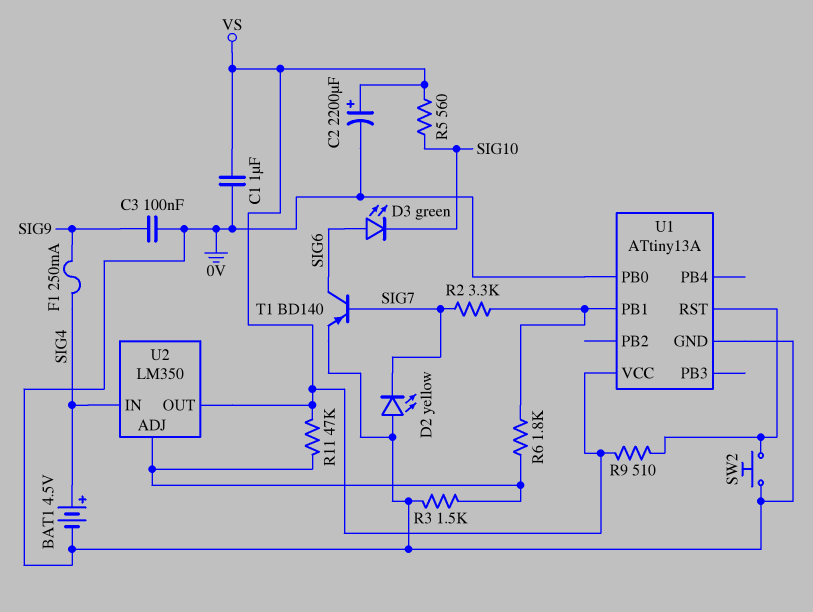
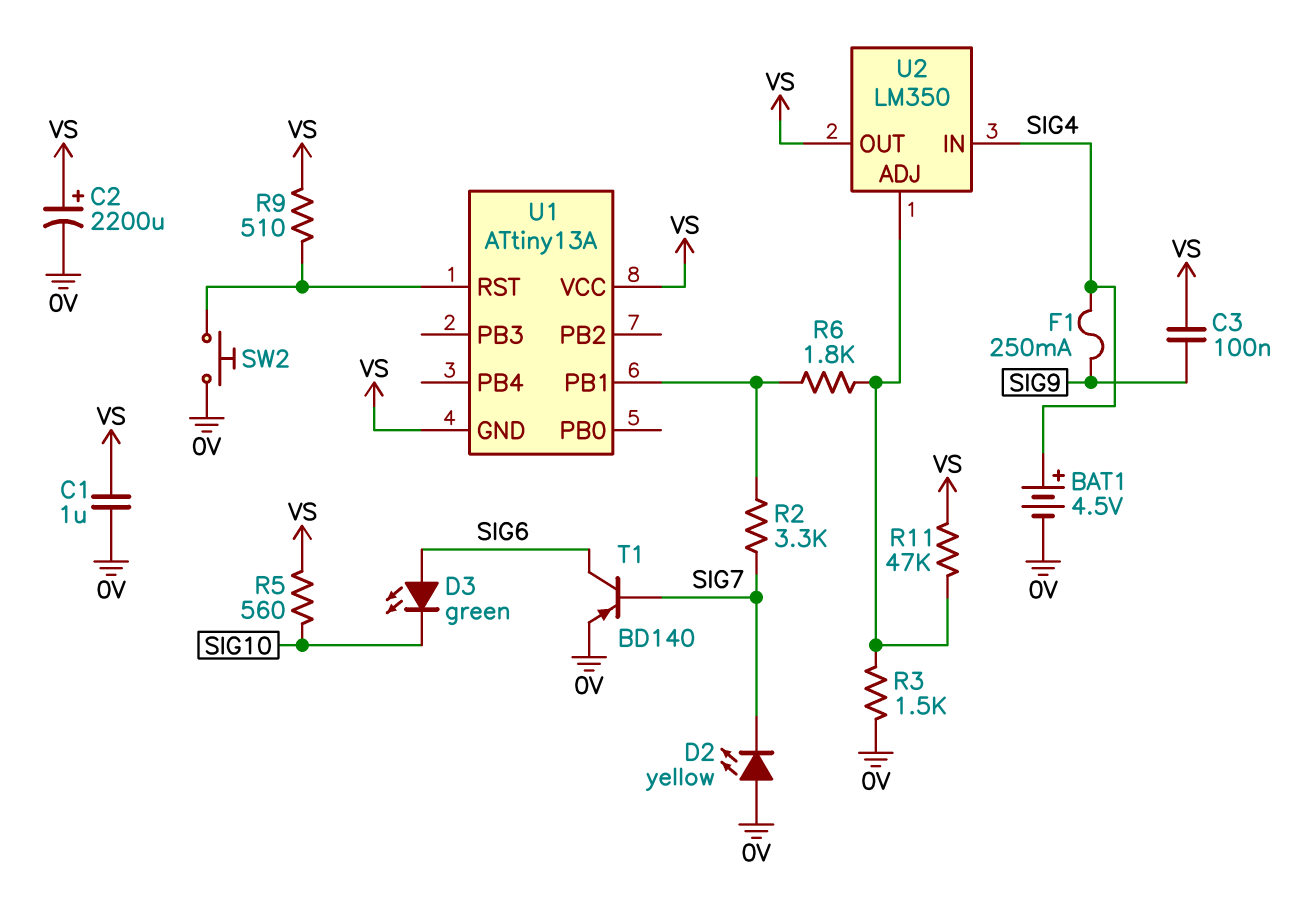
C3: 100nF (0V, SIG9) -> 100nF (SIG9, VS)
U1 pin GND: 0V -> VS
U1 pin PB0: 0V -> none

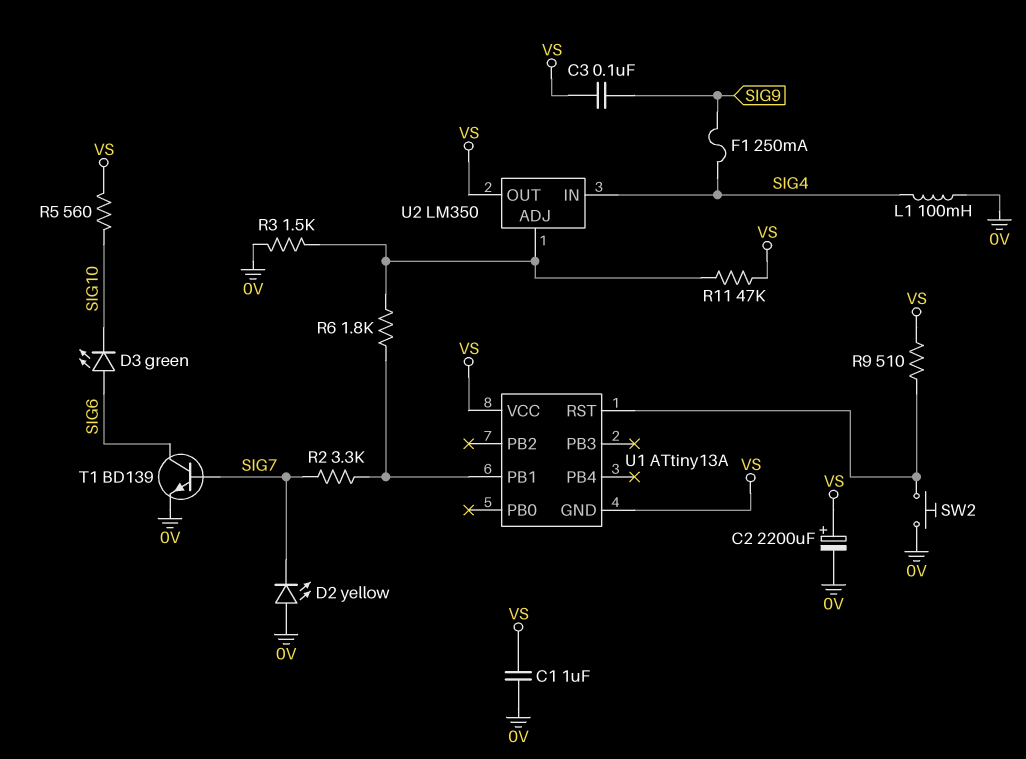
BAT1: 4.5V (plus SIG4, minus 0V) -> none
L1: none -> 100mH (0V, SIG4)
T1: PNP BD140 (B SIG7, C SIG6, E 0V) -> NPN BD139 (B SIG7, C SIG6, E 0V)

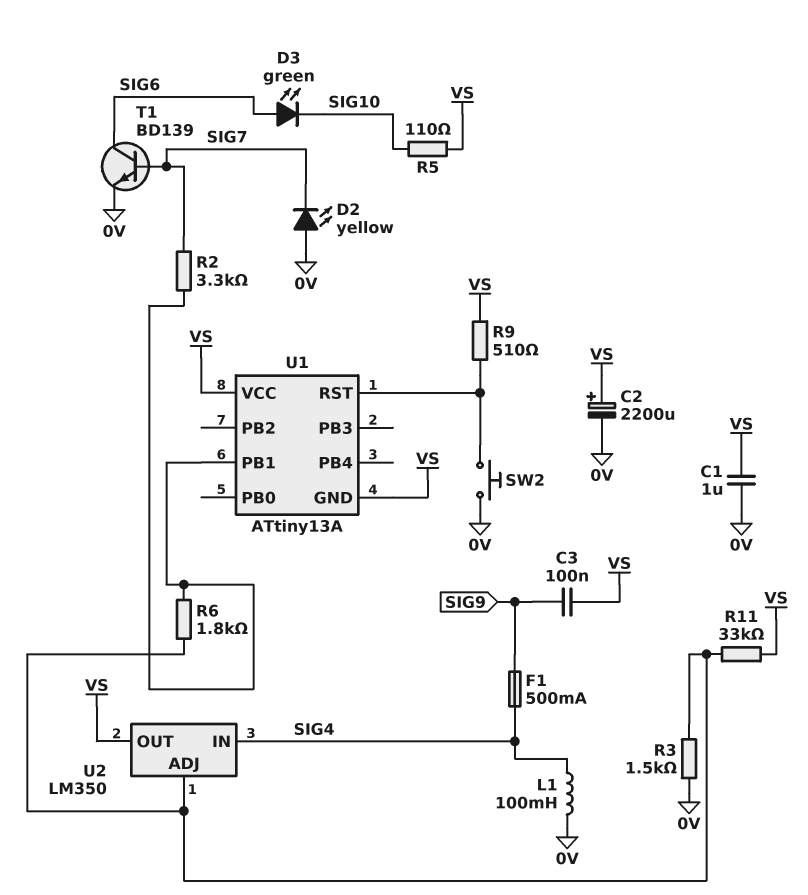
F1: 250mA (SIG4, SIG9) -> 500mA (SIG4, SIG9)
R5: 560 (SIG10, VS) -> 110 (SIG10, VS)
R11: 47k (U2/ADJ, VS) -> 33k (U2/ADJ, VS)

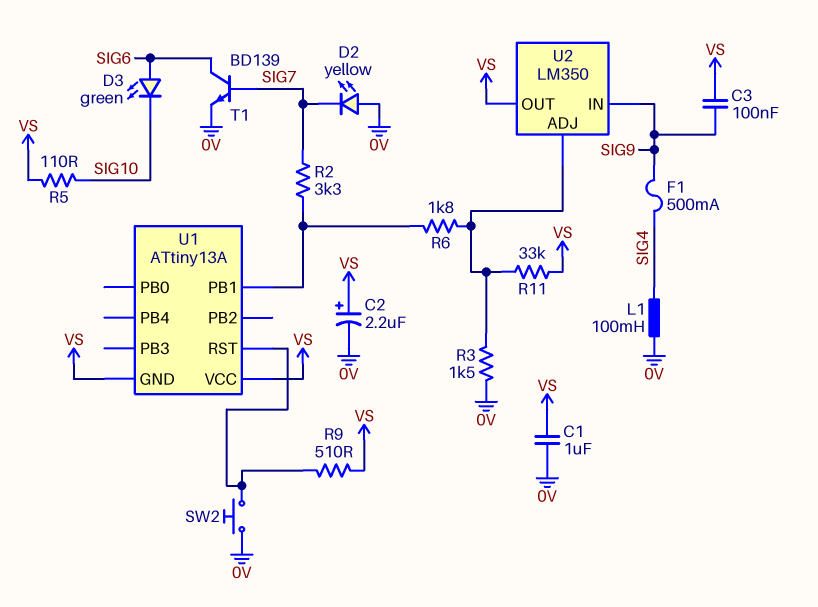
C2: 2200uF (plus VS, minus 0V) -> 2.2uF (plus VS, minus 0V)
U2 pin IN: SIG4 -> SIG9

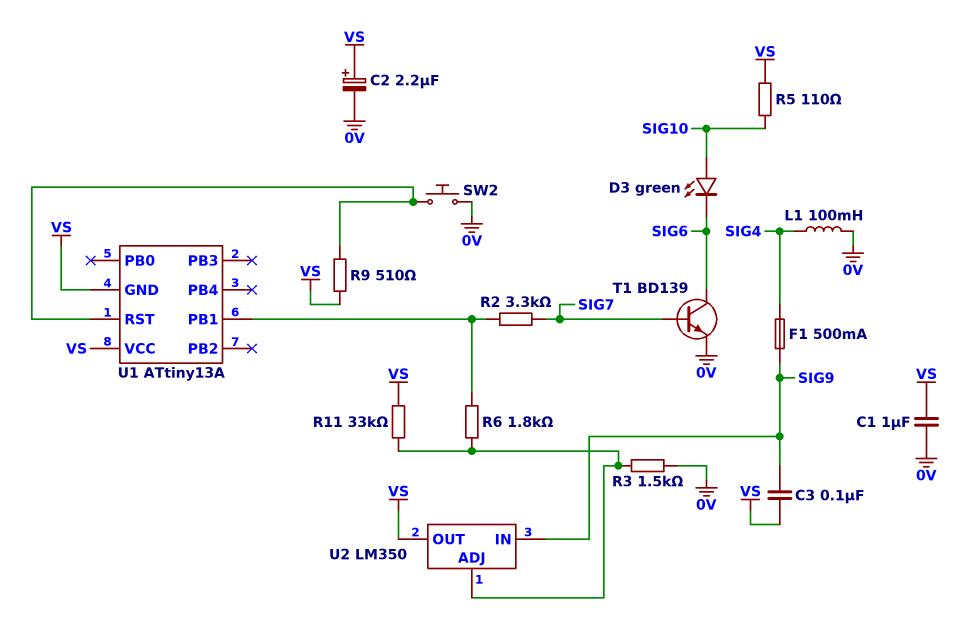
D2: LED yellow (A 0V, K SIG7) -> none
D3: LED green (A SIG6, K SIG10) -> LED green (A SIG10, K SIG6)

